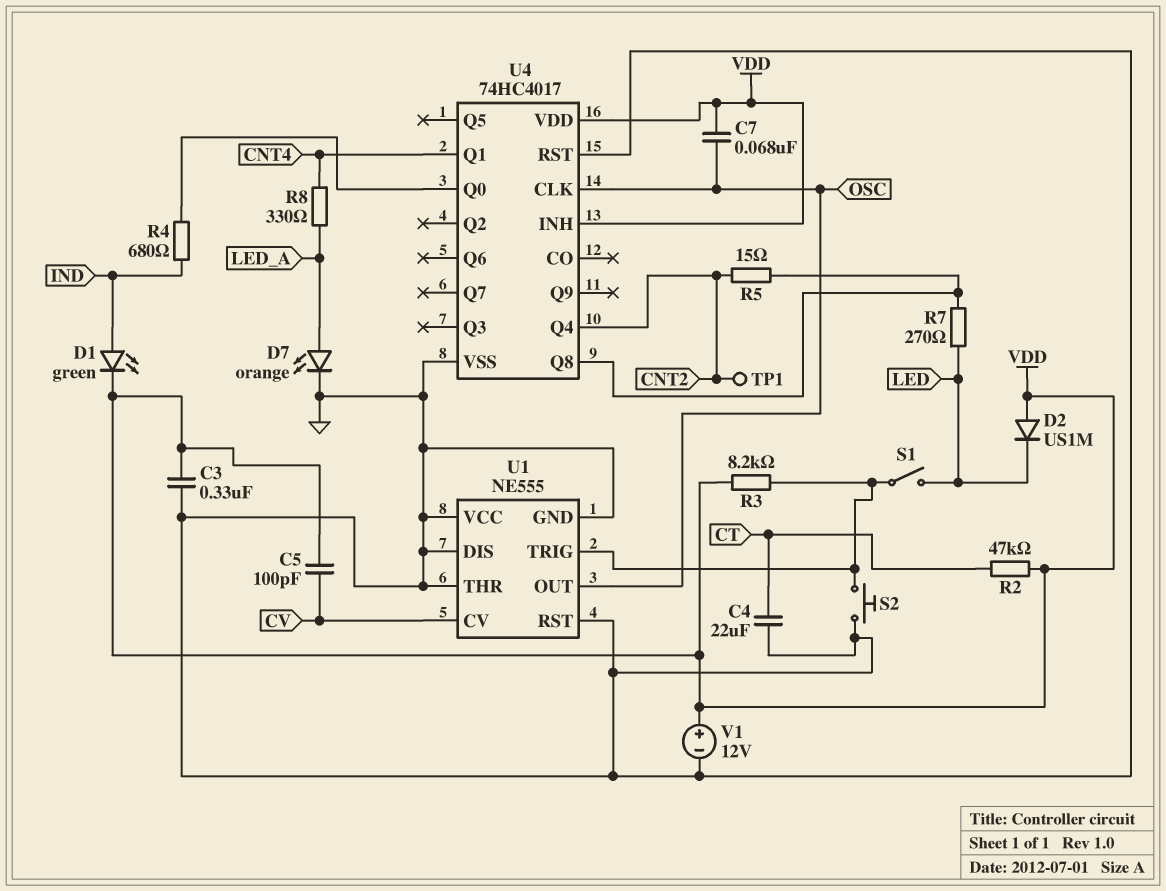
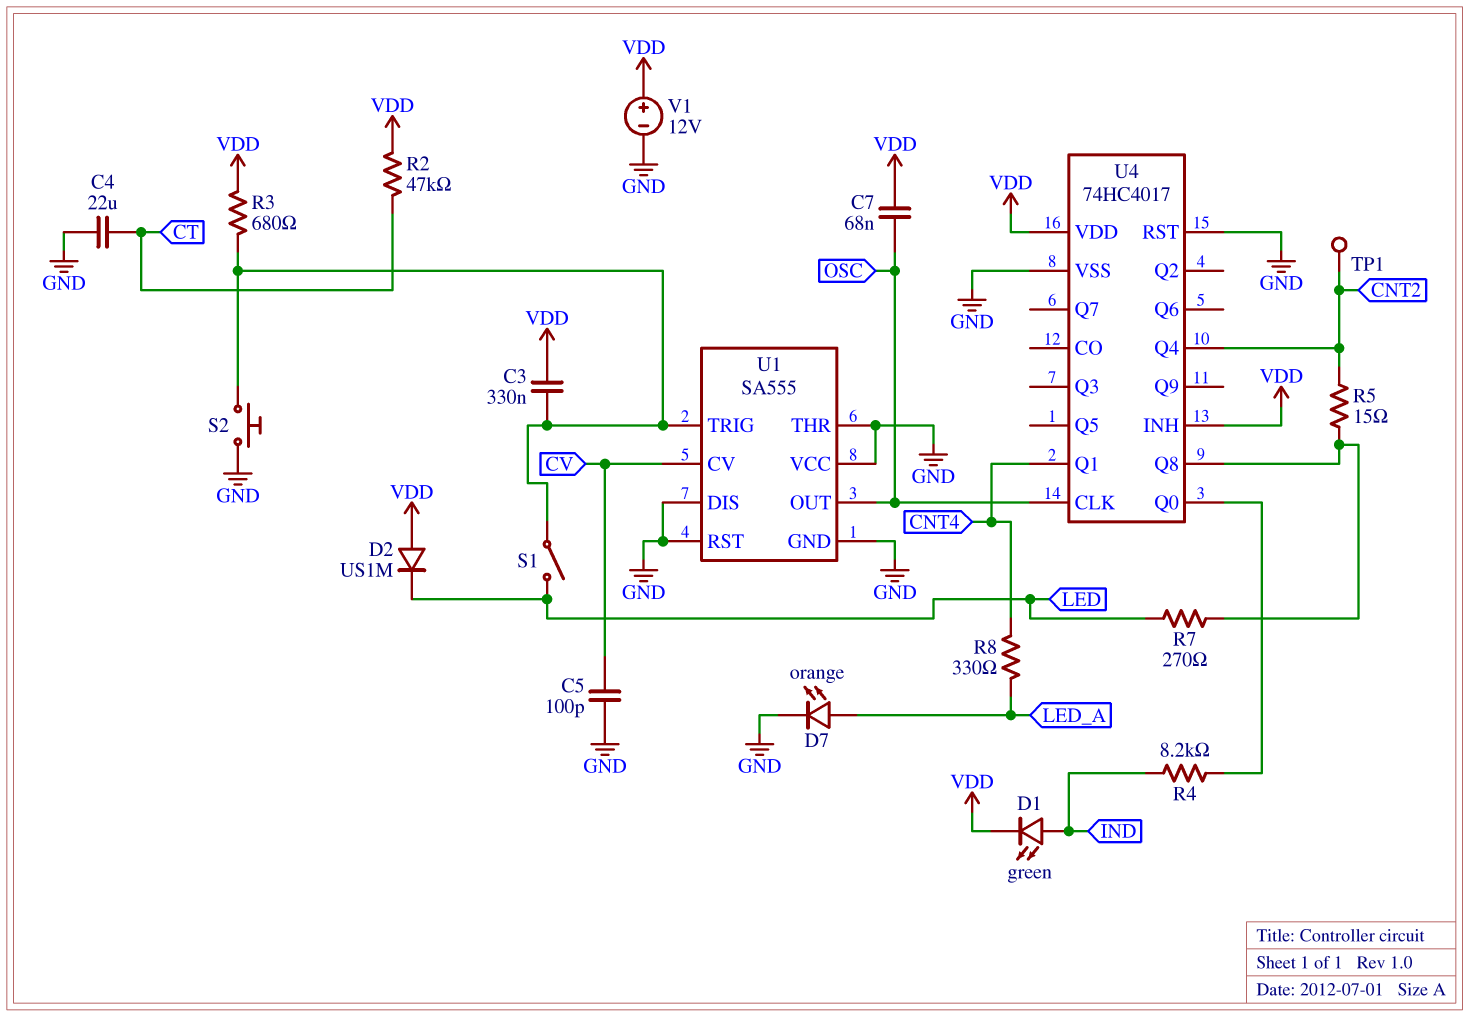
C3: 330nF (GND, VDD) -> 330nF (U1/TRIG, VDD)
C5: 100pF (CV, VDD) -> 100pF (CV, GND)
R3: 8.2k (U1/TRIG, VDD) -> 680 (U1/TRIG, VDD)
R4: 680 (IND, U4/Q0) -> 8.2k (IND, U4/Q0)
U1: NE555 -> SA555

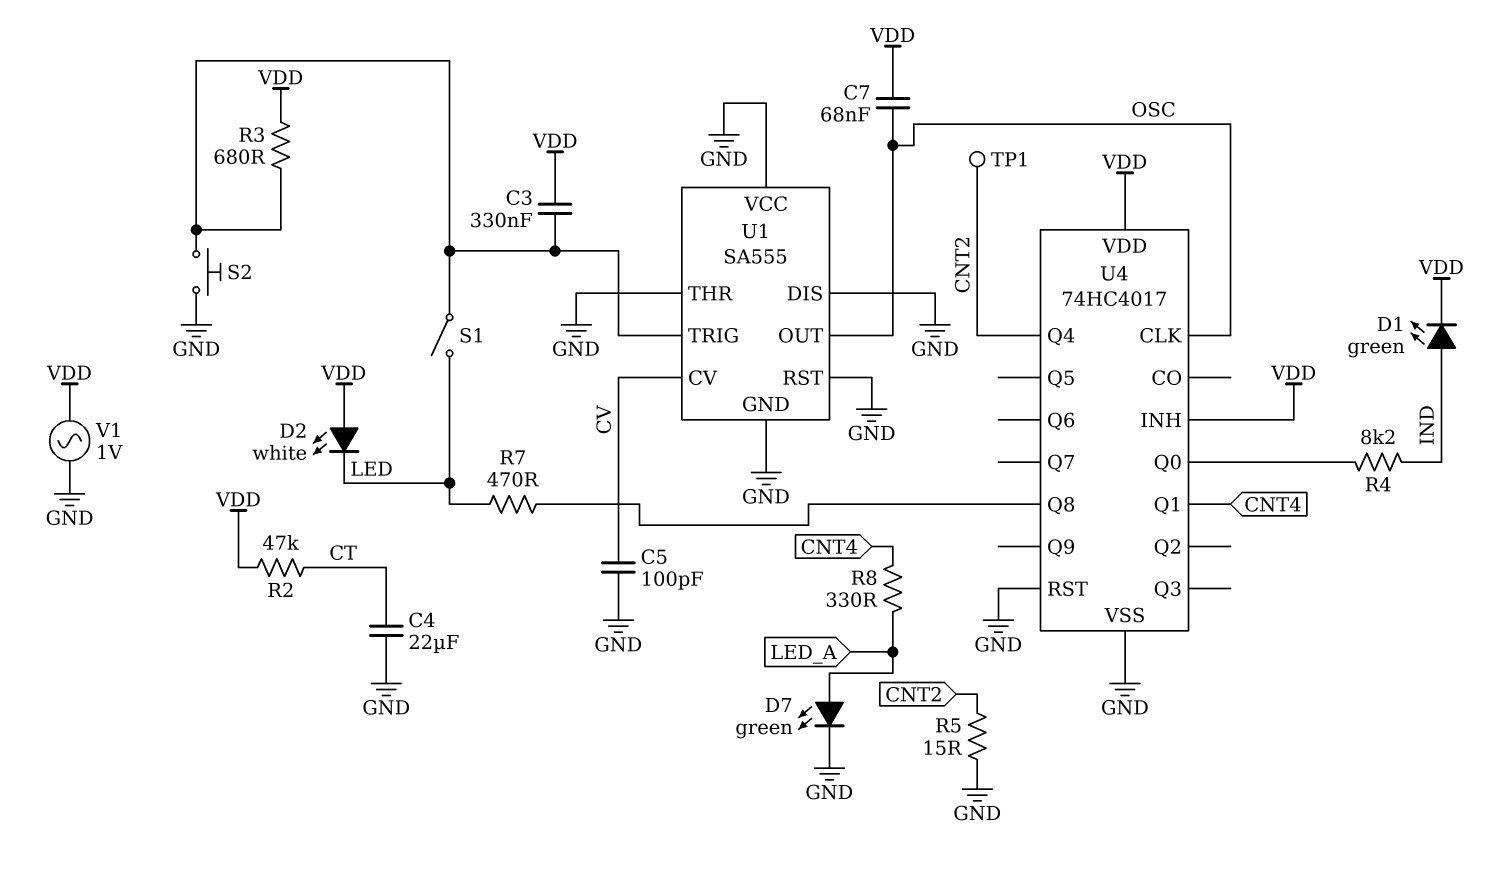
D2: diode US1M (A VDD, K LED) -> LED white (A VDD, K LED)
D7: LED orange (A LED_A, K GND) -> LED green (A LED_A, K GND)
R5: 15 (CNT2, U4/Q8) -> 15 (CNT2, GND)
R7: 270 (LED, U4/Q8) -> 470 (LED, U4/Q8)
V1: 12V (plus VDD, minus GND) -> AC 1V (GND, VDD)

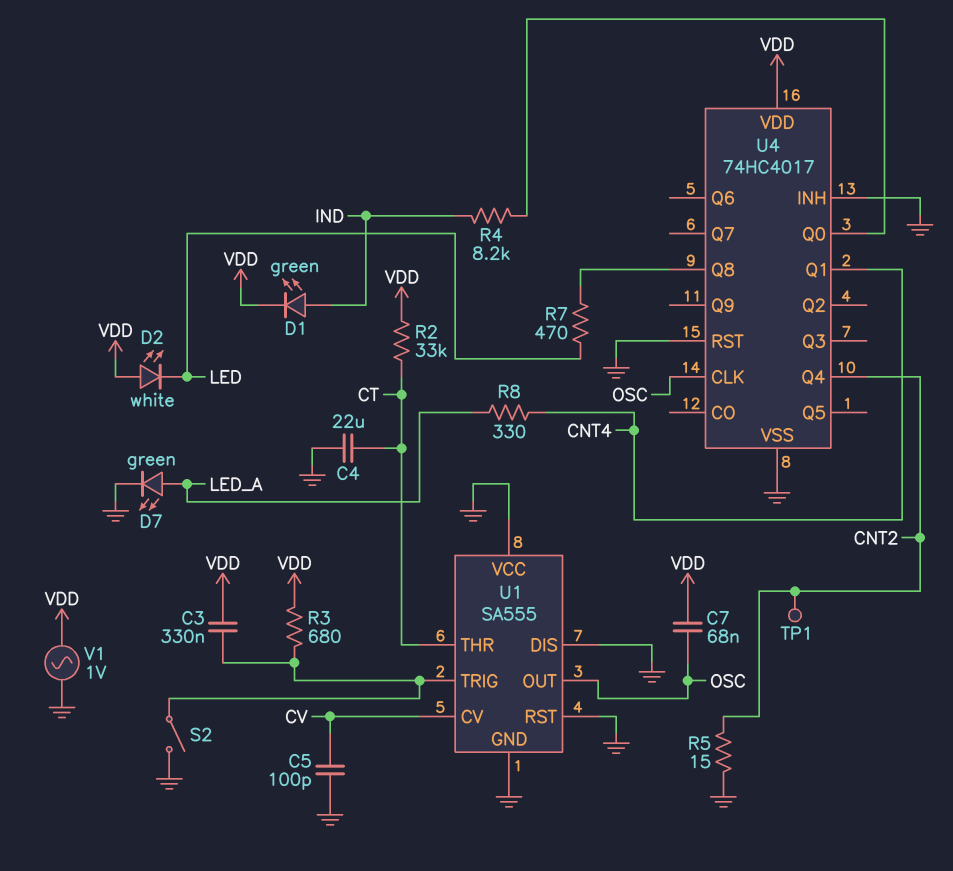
R2: 47k (CT, VDD) -> 33k (CT, VDD)
S1: switch (LED, U1/TRIG) -> none
S2: button (GND, U1/TRIG) -> switch (GND, U1/TRIG)
U1 pin THR: GND -> CT
U4 pin INH: VDD -> GND

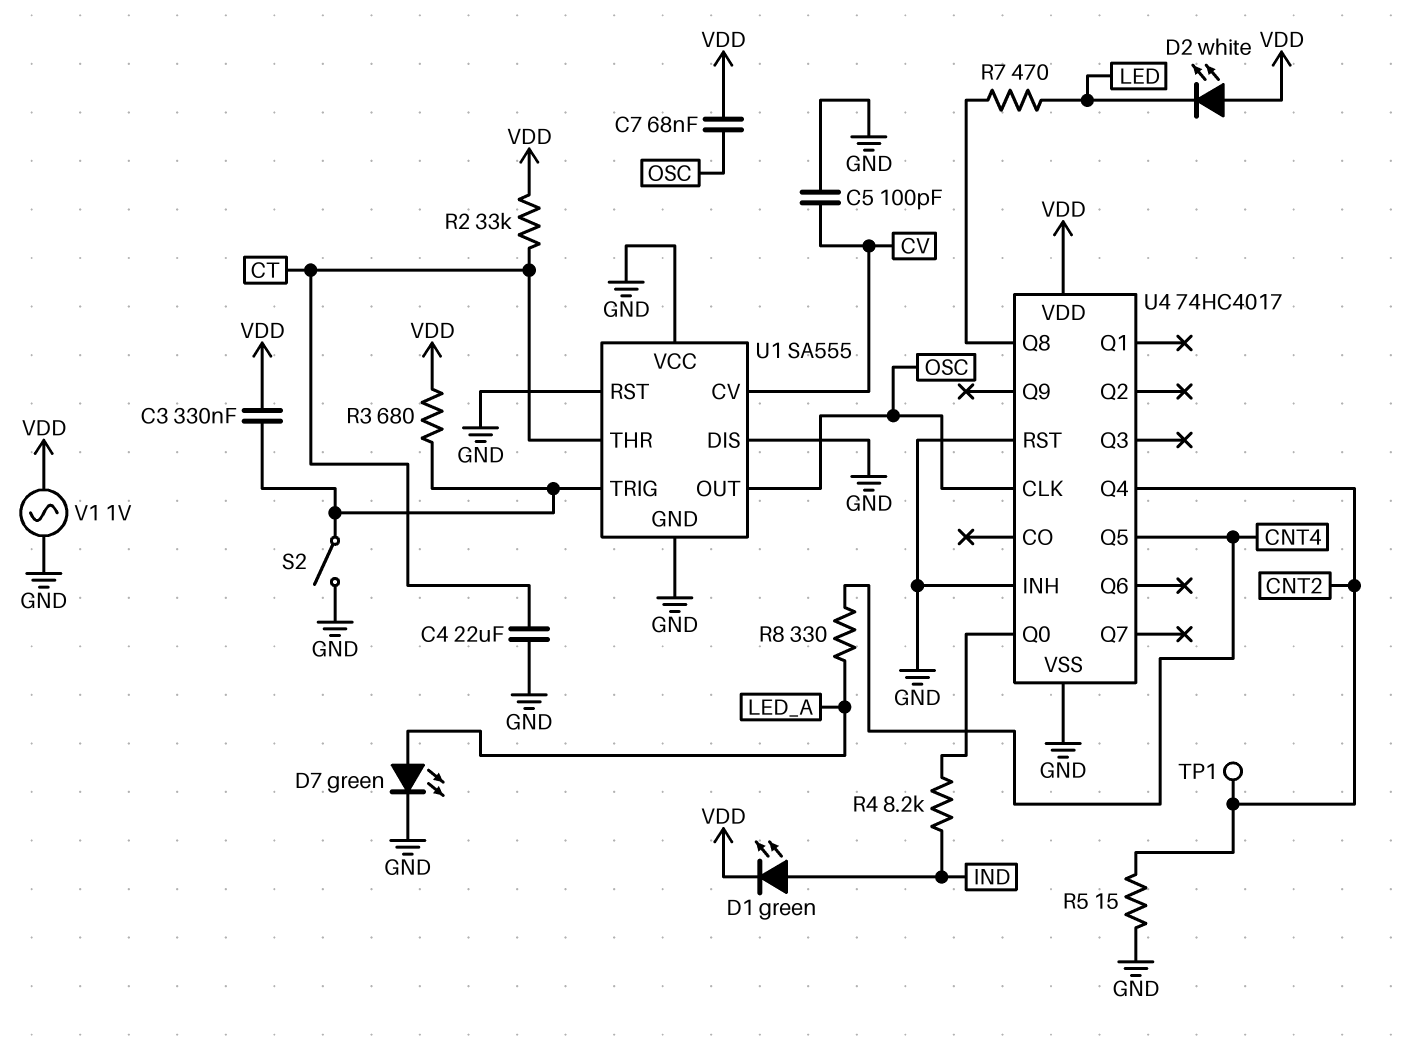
U4 pin Q1: CNT4 -> none
U4 pin Q5: none -> CNT4

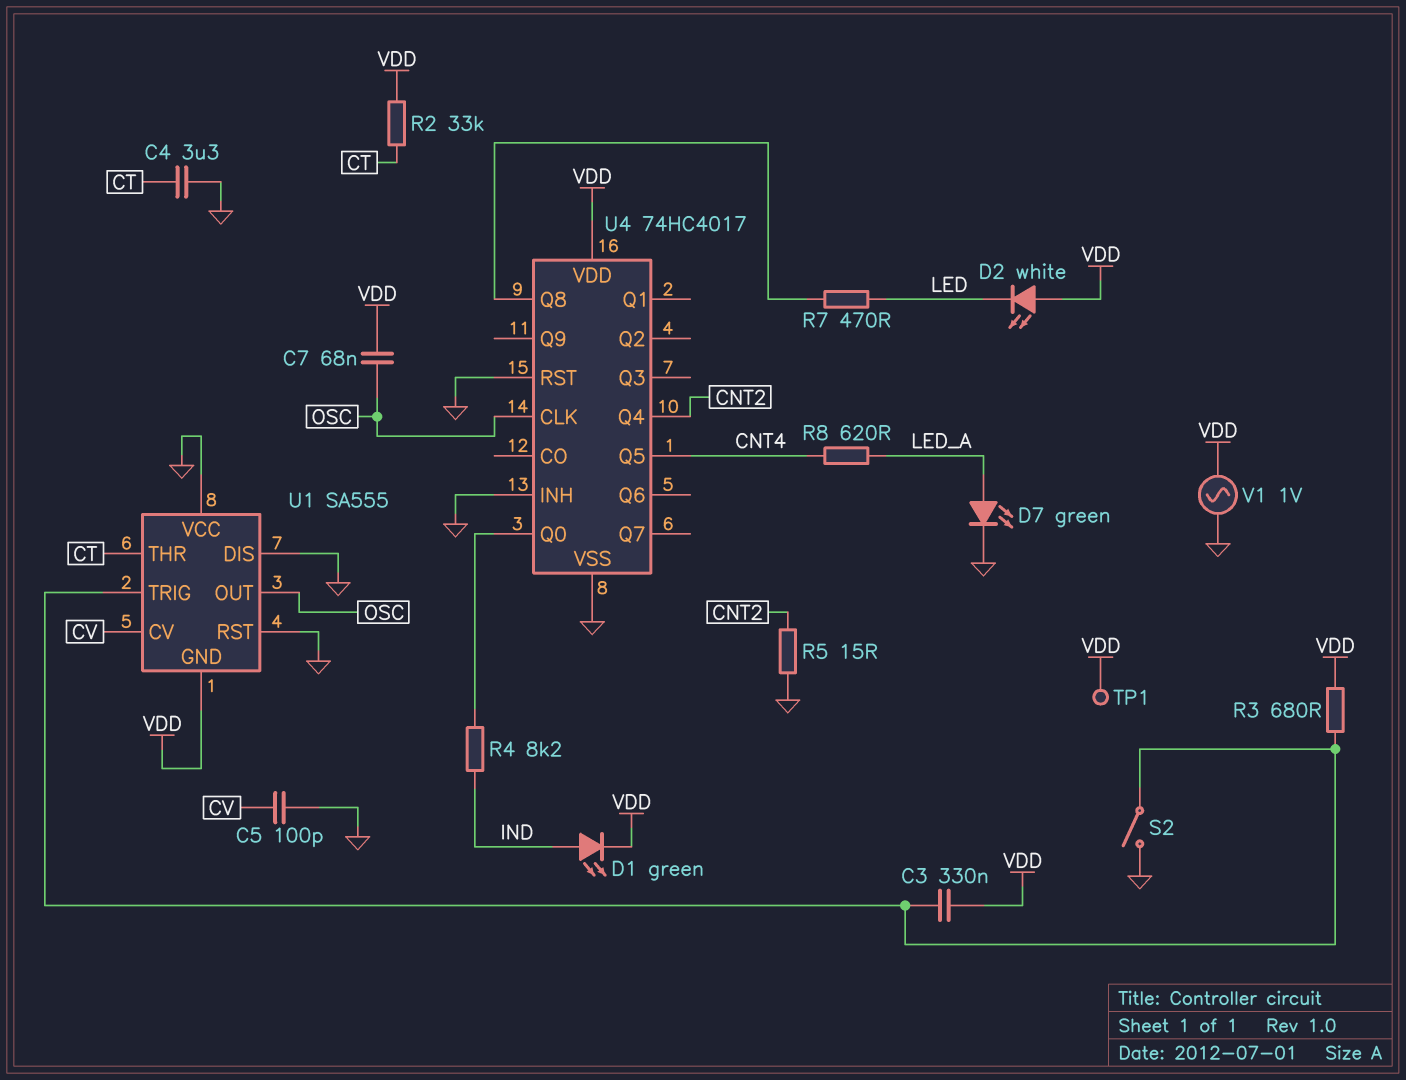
C4: 22uF (CT, GND) -> 3.3uF (CT, GND)
R8: 330 (CNT4, LED_A) -> 620 (CNT4, LED_A)
TP1: test point (CNT2) -> test point (VDD)
U1 pin GND: GND -> VDD

